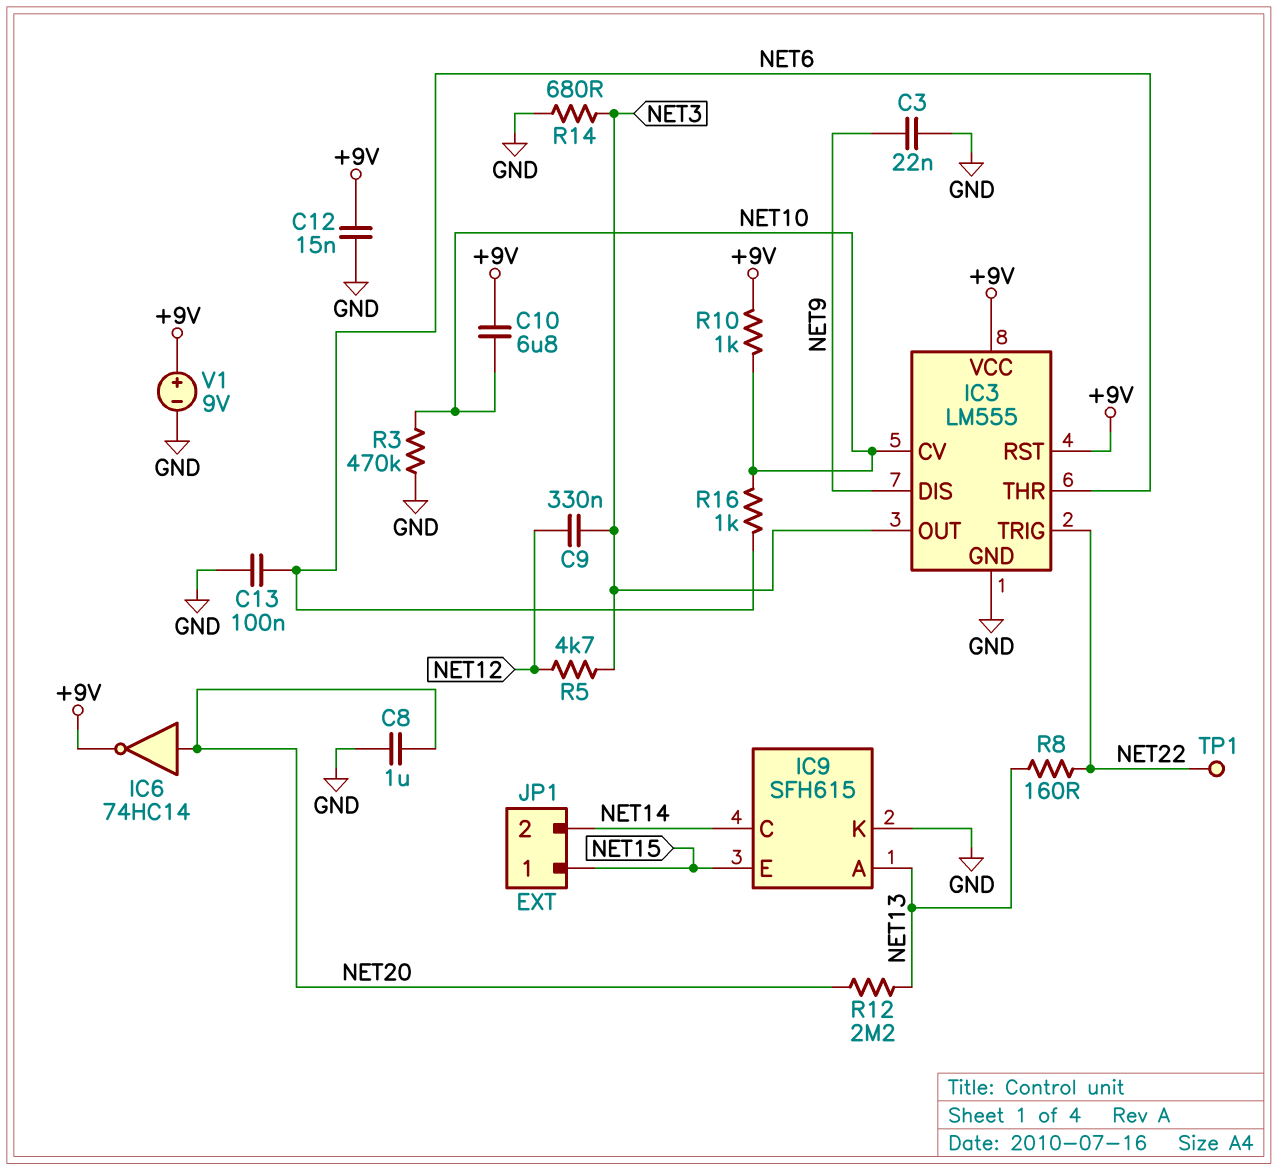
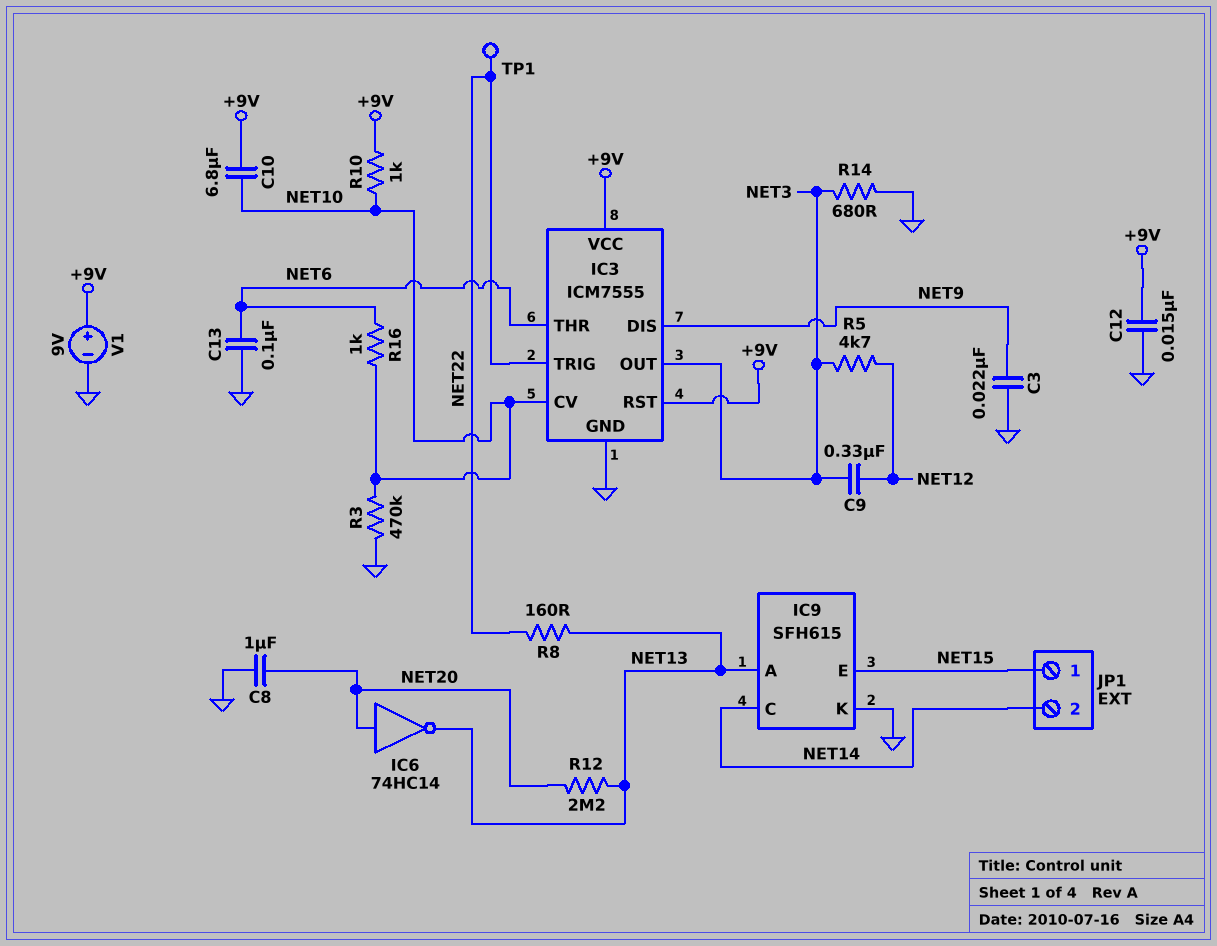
IC3: LM555 -> ICM7555
IC6: NOT 74HC14 (in NET20, out +9V) -> NOT 74HC14 (in NET20, out NET13)

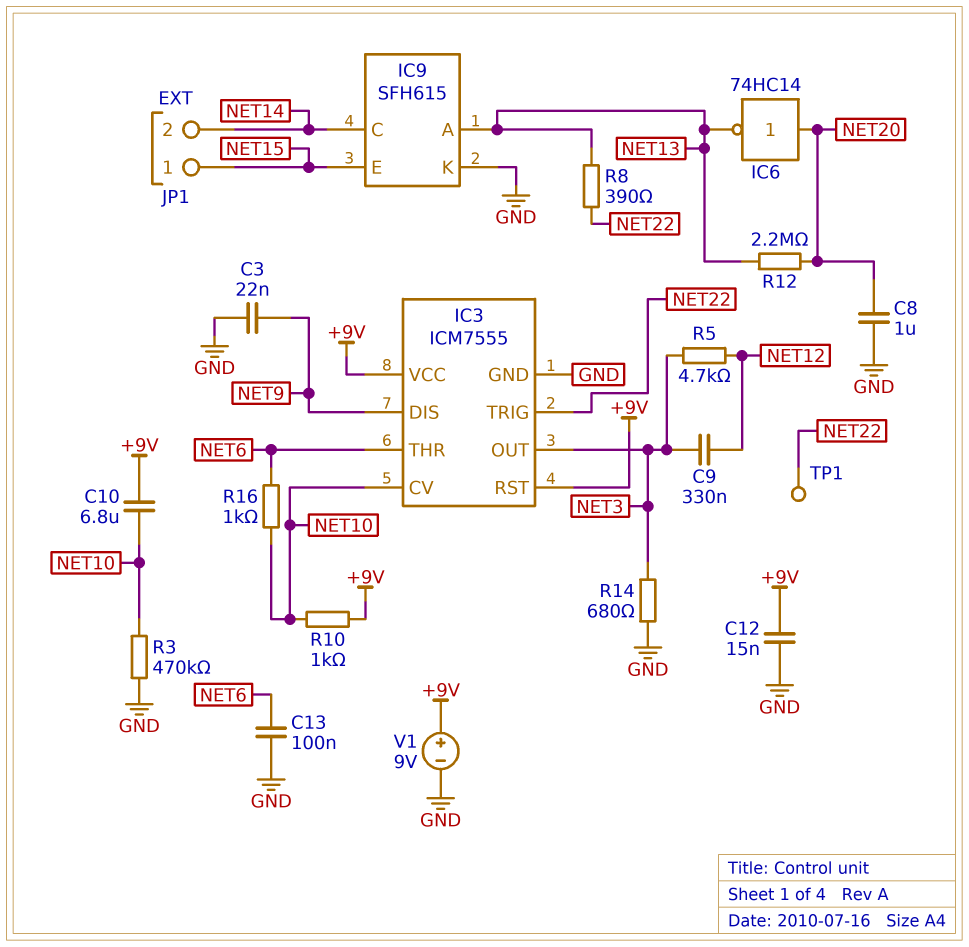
R8: 160 (NET13, NET22) -> 390 (NET13, NET22)

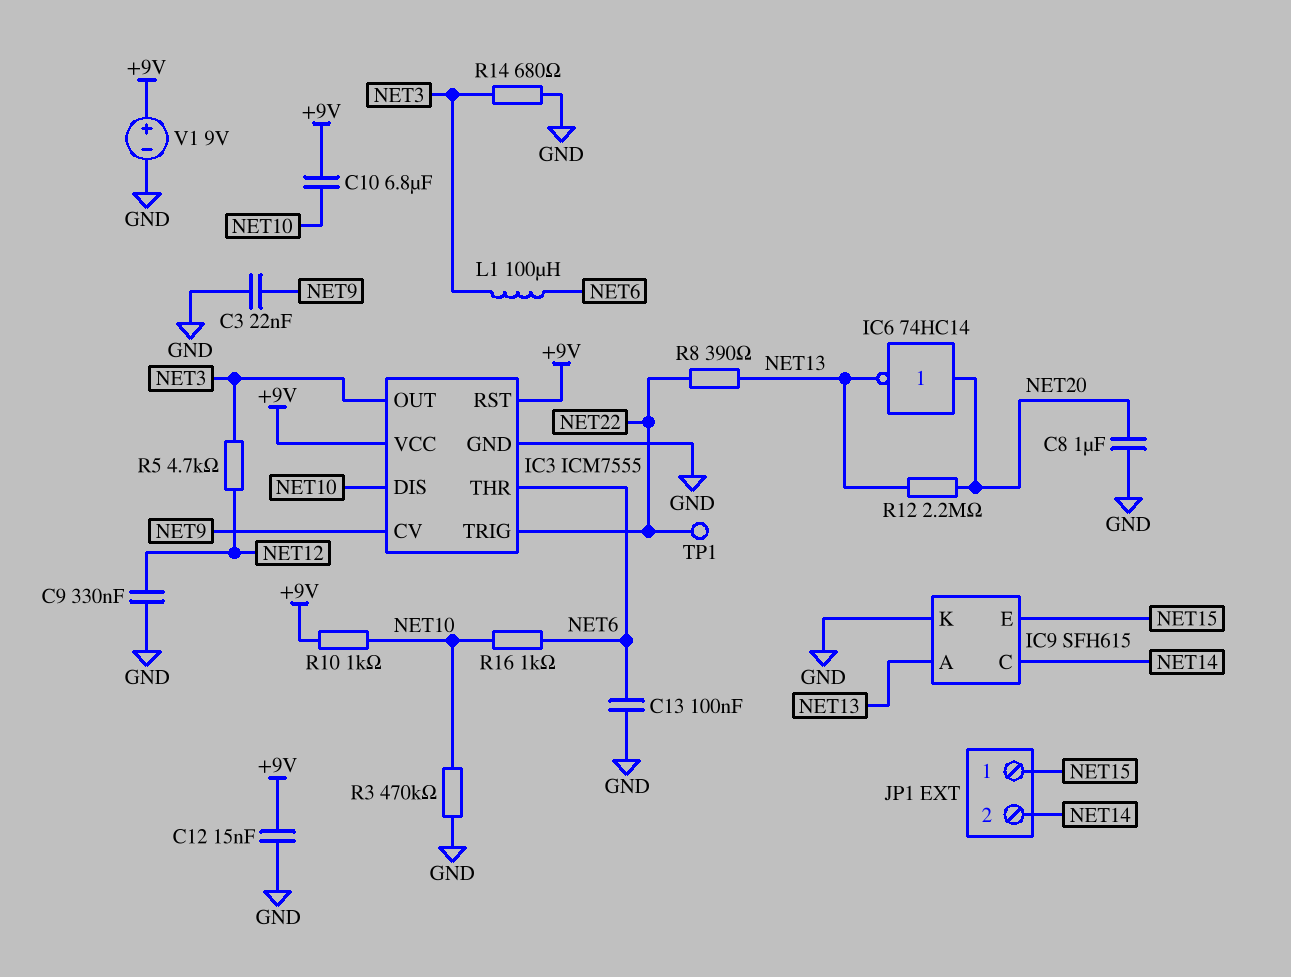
C9: 330nF (NET3, NET12) -> 330nF (GND, NET12)
IC3 pin CV: NET10 -> NET9
IC3 pin DIS: NET9 -> NET10
L1: none -> 100uH (NET3, NET6)

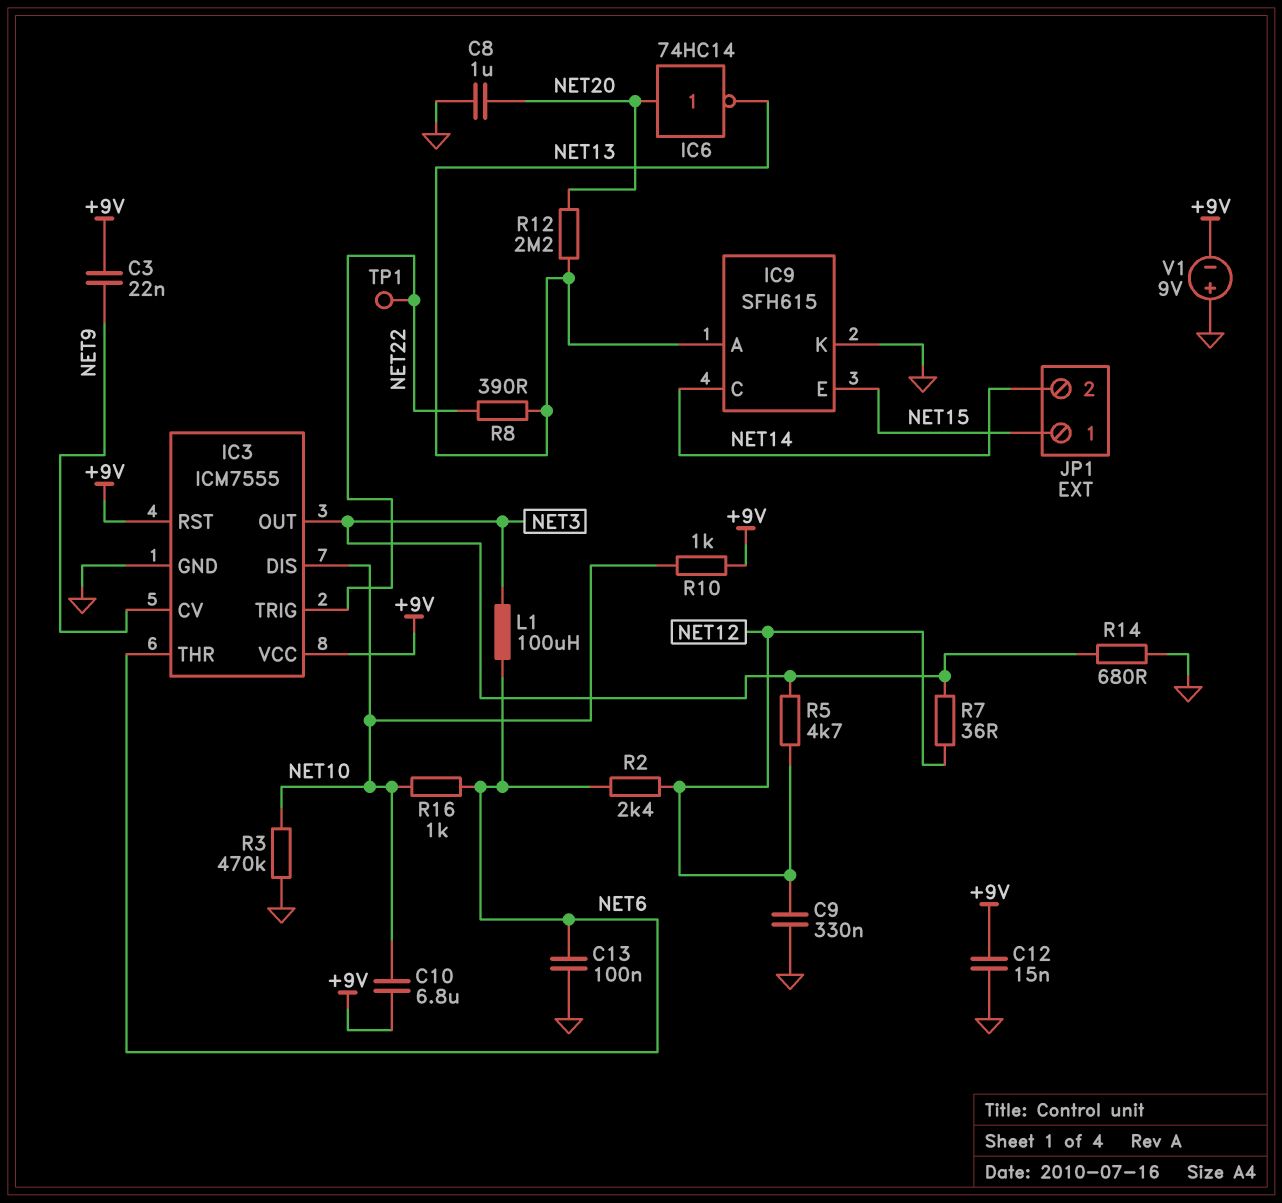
C3: 22nF (GND, NET9) -> 22nF (+9V, NET9)
R2: none -> 2.4k (NET6, NET12)
R7: none -> 36 (NET3, NET12)
V1: 9V (plus +9V, minus GND) -> 9V (plus GND, minus +9V)

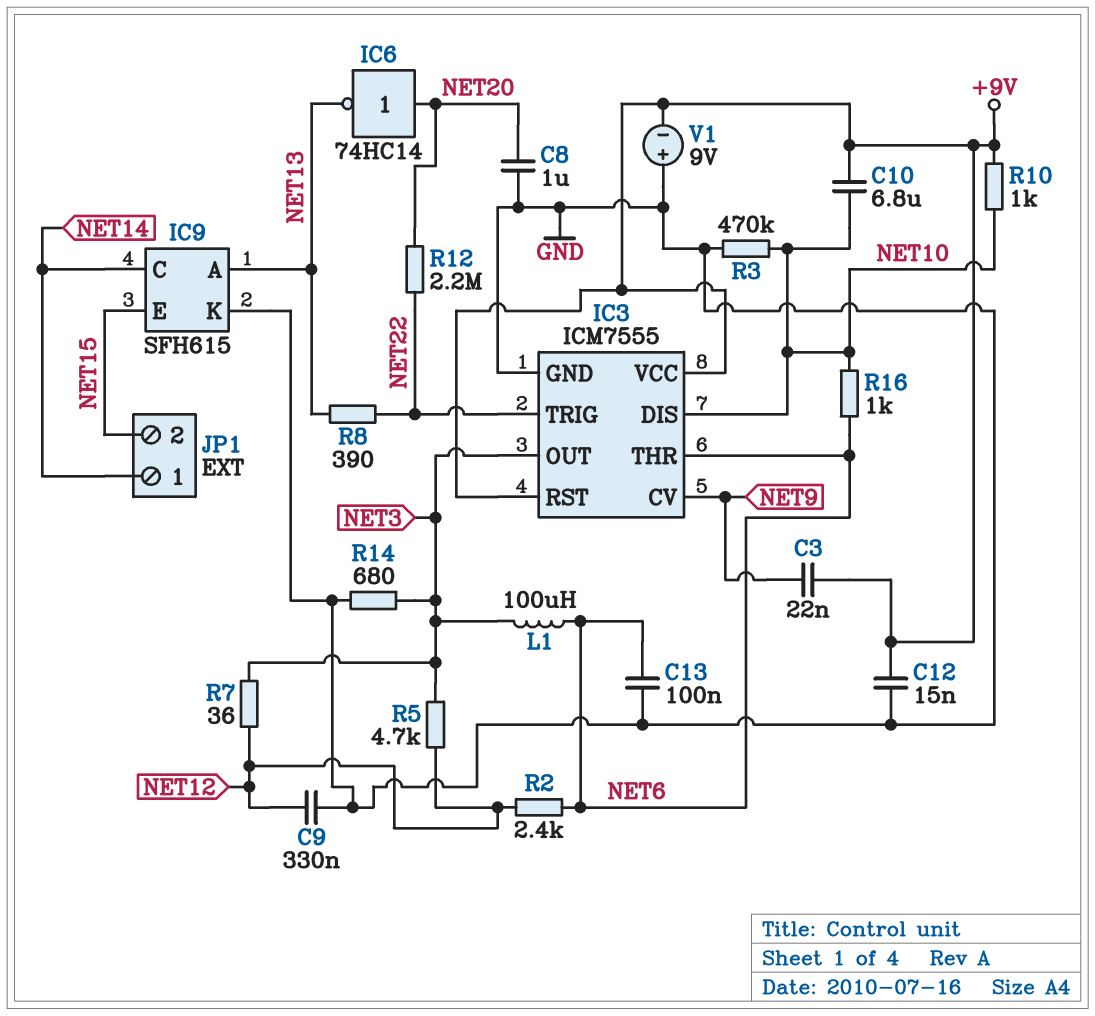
JP1 pin 1: NET15 -> NET14
JP1 pin 2: NET14 -> NET15
R12: 2.2M (NET13, NET20) -> 2.2M (NET20, NET22)
TP1: test point (NET22) -> none

